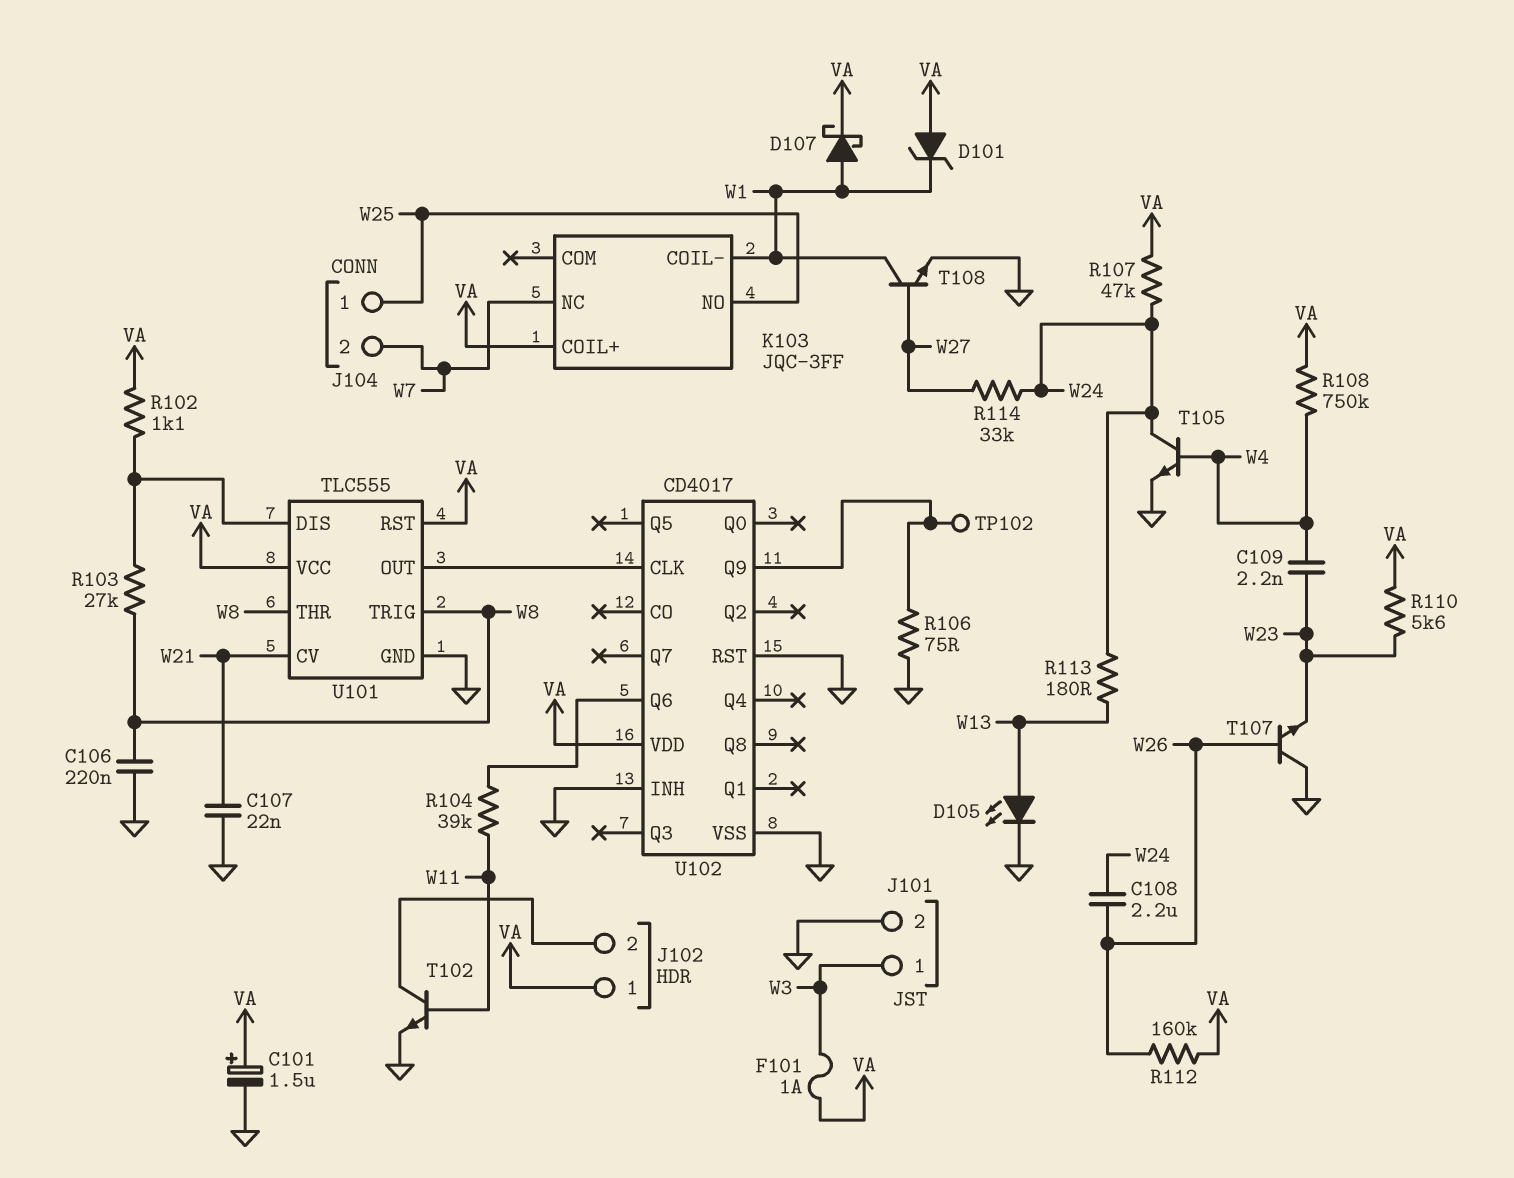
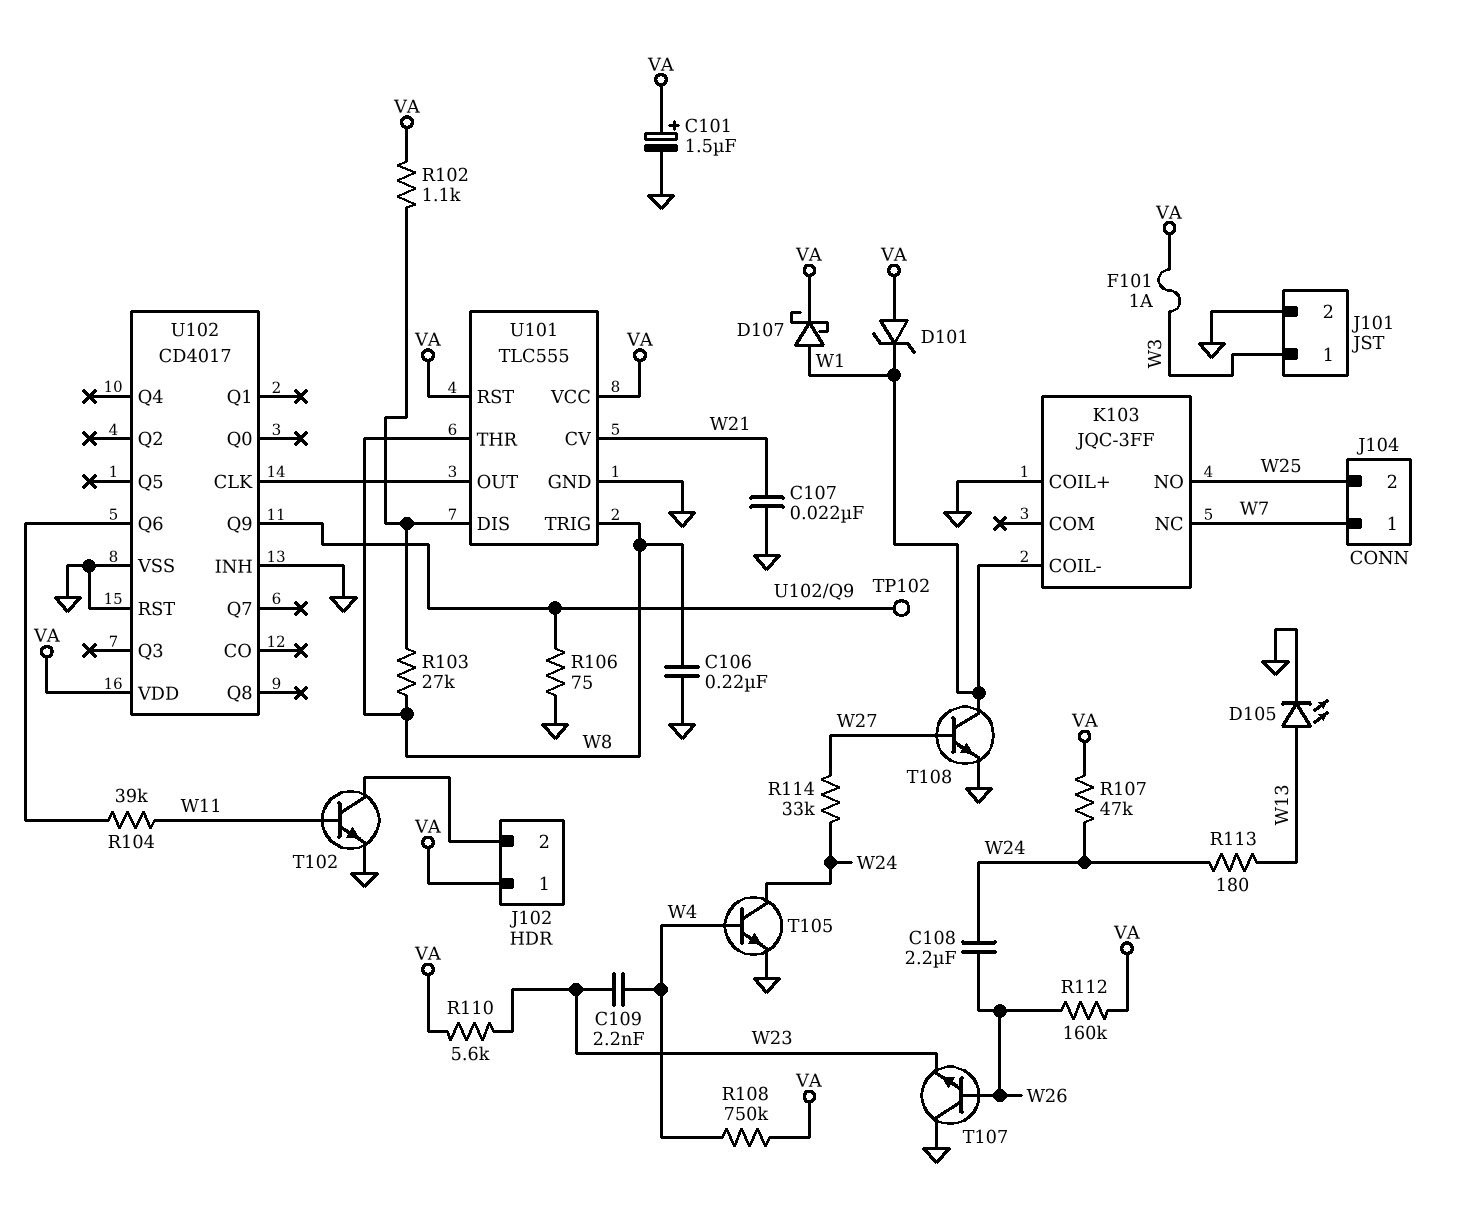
J104 pin 1: W25 -> W7
J104 pin 2: W7 -> W25
K103 pin COIL+: VA -> GND

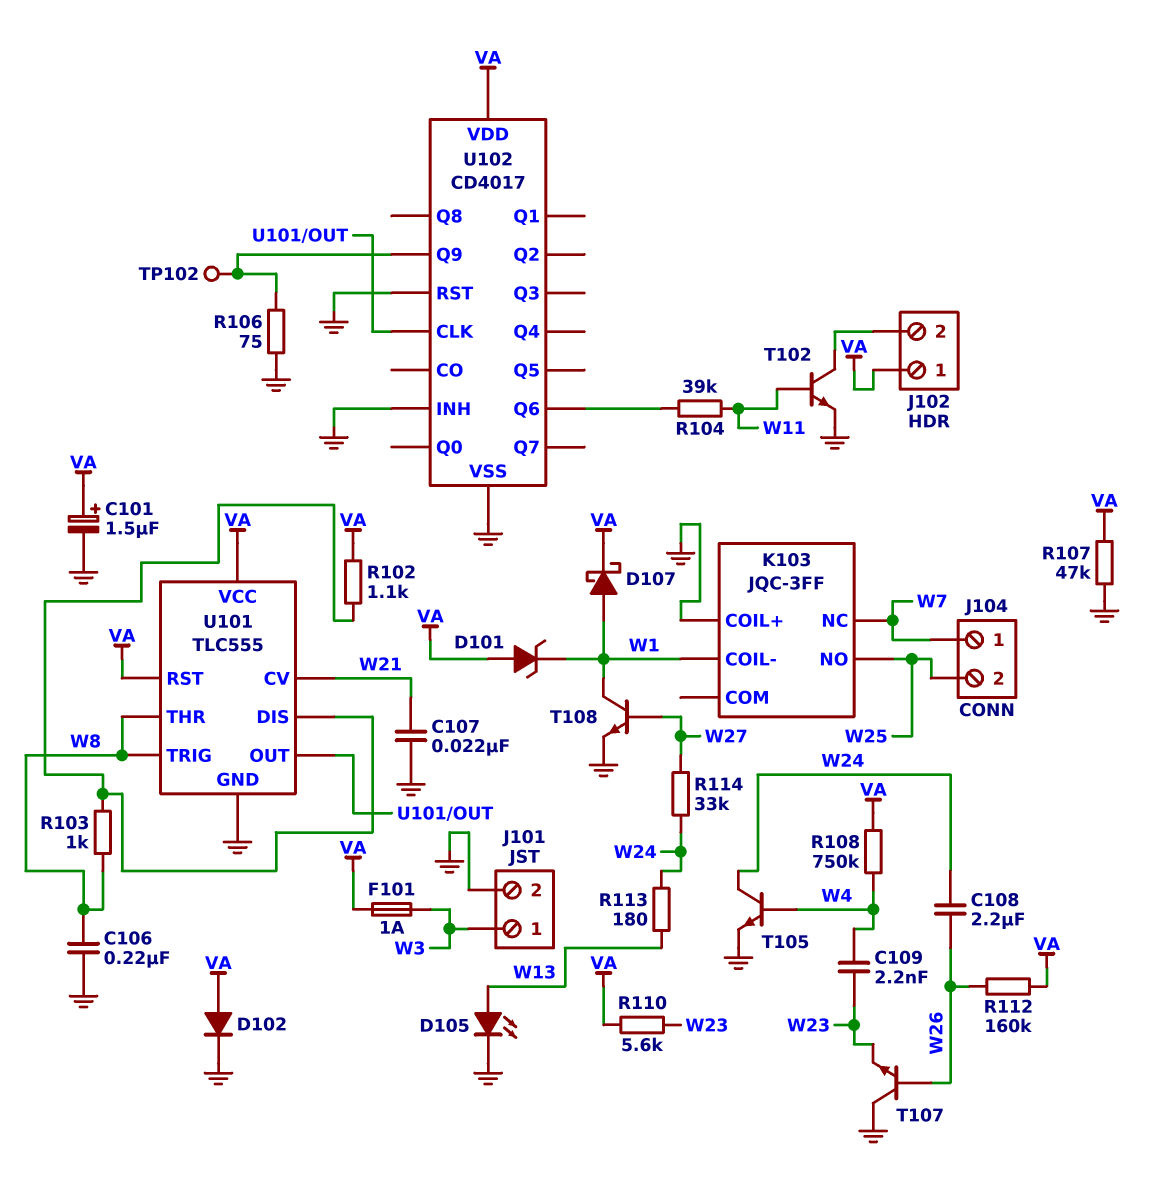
D102: none -> diode (A VA, K GND)
R103: 27k (U101/DIS, W8) -> 1k (U101/DIS, W8)
R107: 47k (VA, W24) -> 47k (GND, VA)

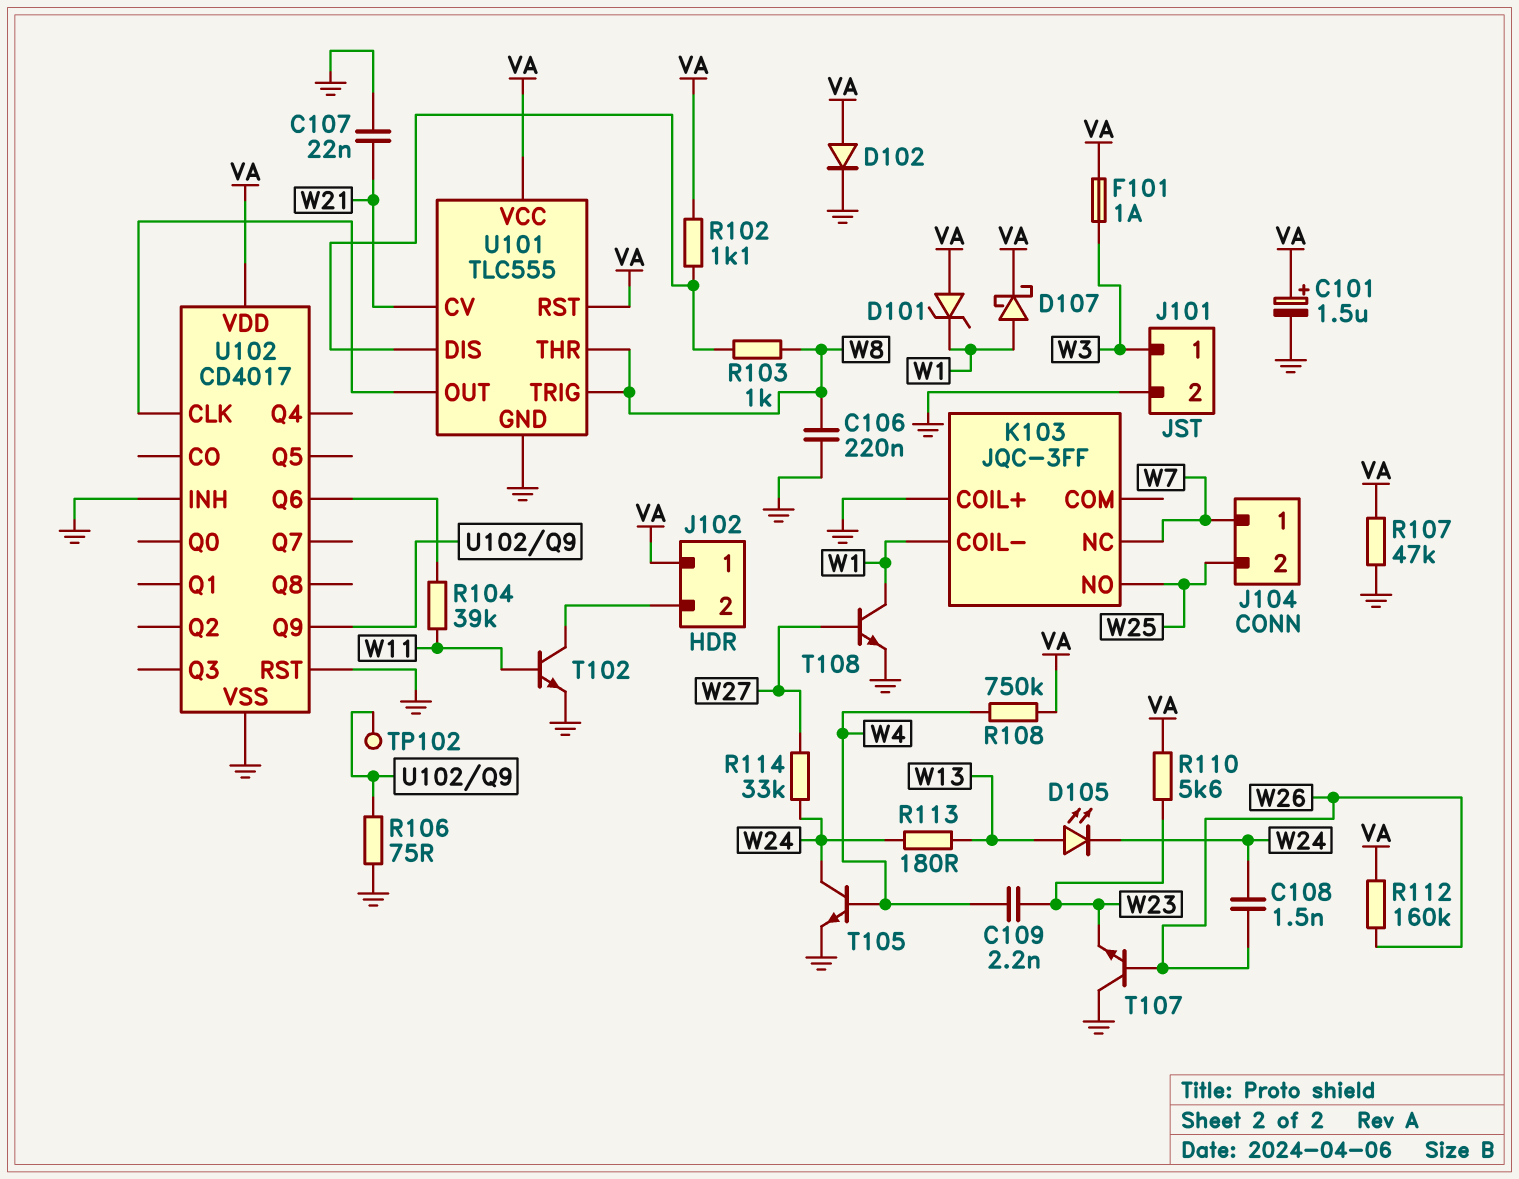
C108: 2.2uF (W24, W26) -> 1.5nF (W24, W26)
D105: LED (A W13, K GND) -> LED (A W13, K W24)

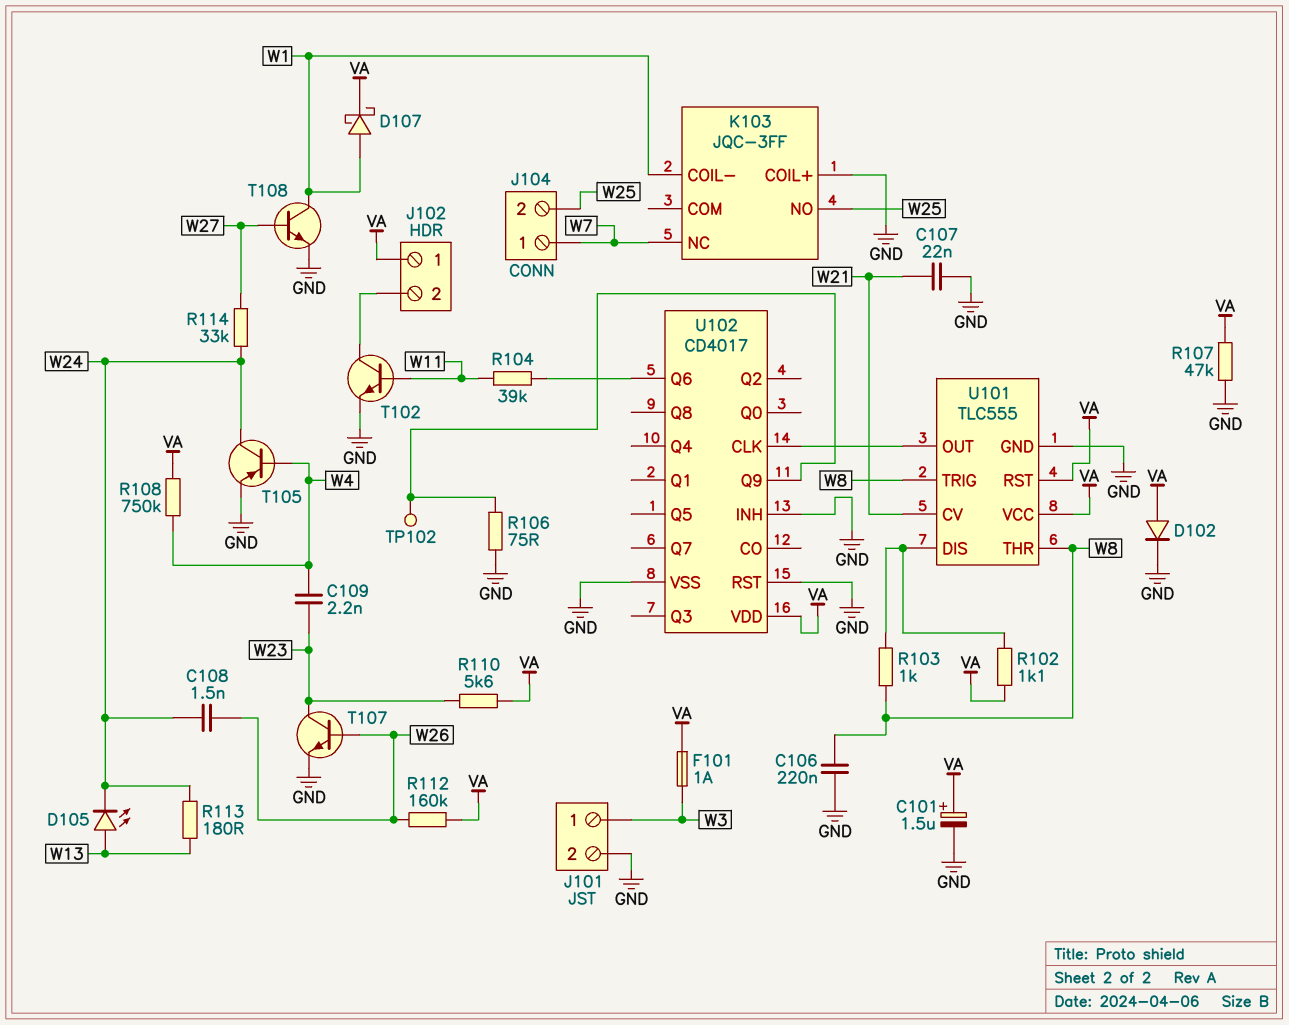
D101: zener (A VA, K W1) -> none
T105: NPN (B W4, C W24, E GND) -> PNP (B W4, C W24, E GND)
T107: NPN (B W26, C GND, E W23) -> NPN (B W26, C W23, E GND)

